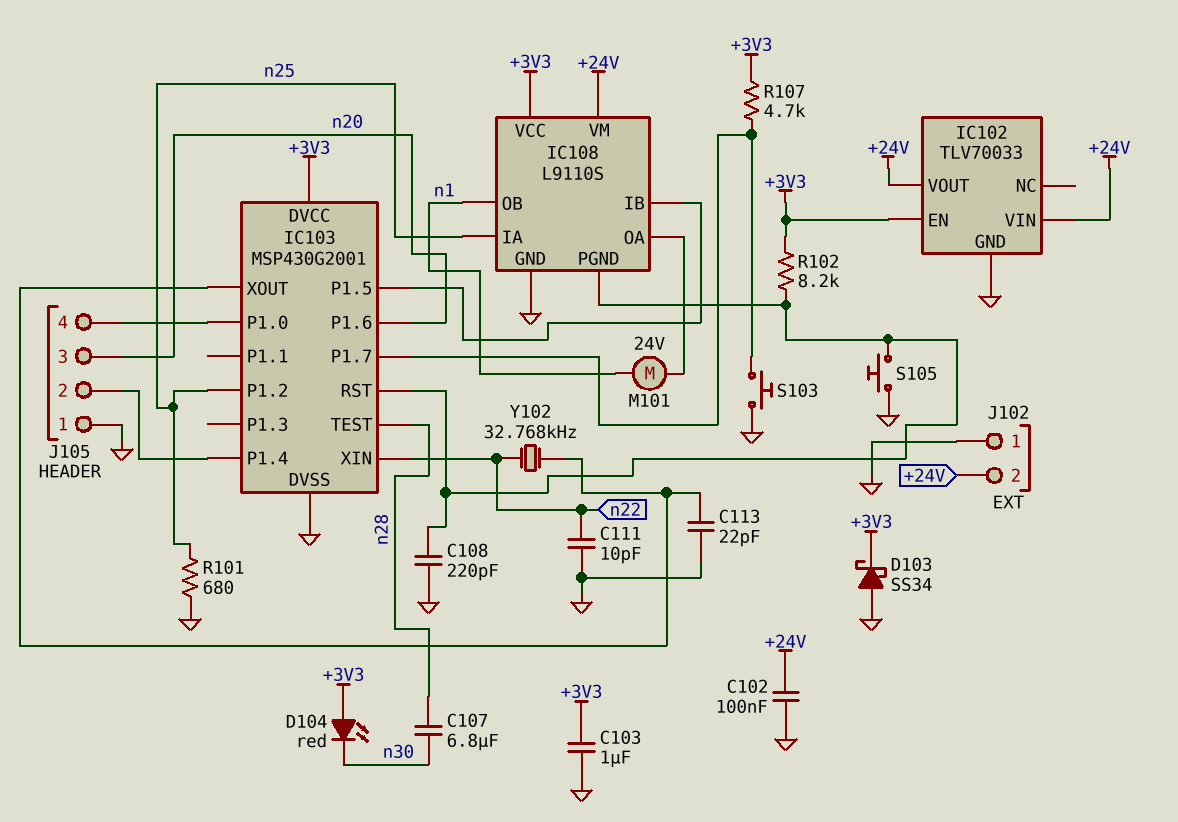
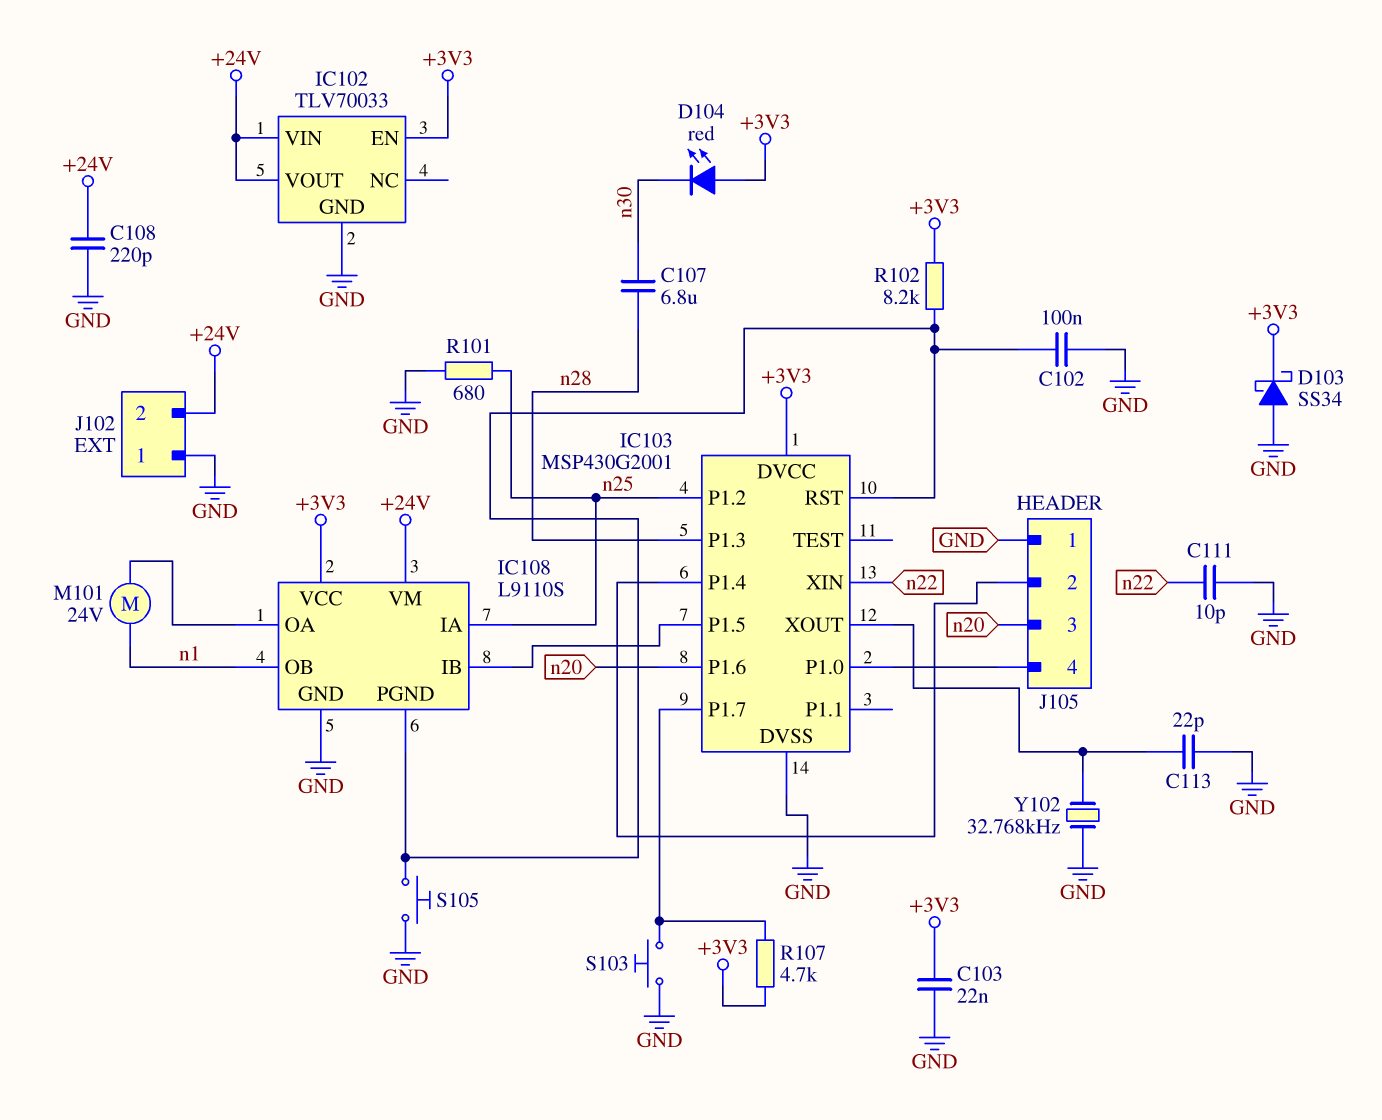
C102: 100nF (+24V, GND) -> 100nF (GND, IC103/RST)
C103: 1uF (+3V3, GND) -> 22nF (+3V3, GND)
C108: 220pF (GND, IC103/RST) -> 220pF (+24V, GND)
IC103 pin P1.3: none -> n28
IC103 pin TEST: n28 -> none
Y102: 32.768kHz (IC103/XOUT, n22) -> 32.768kHz (GND, IC103/XOUT)

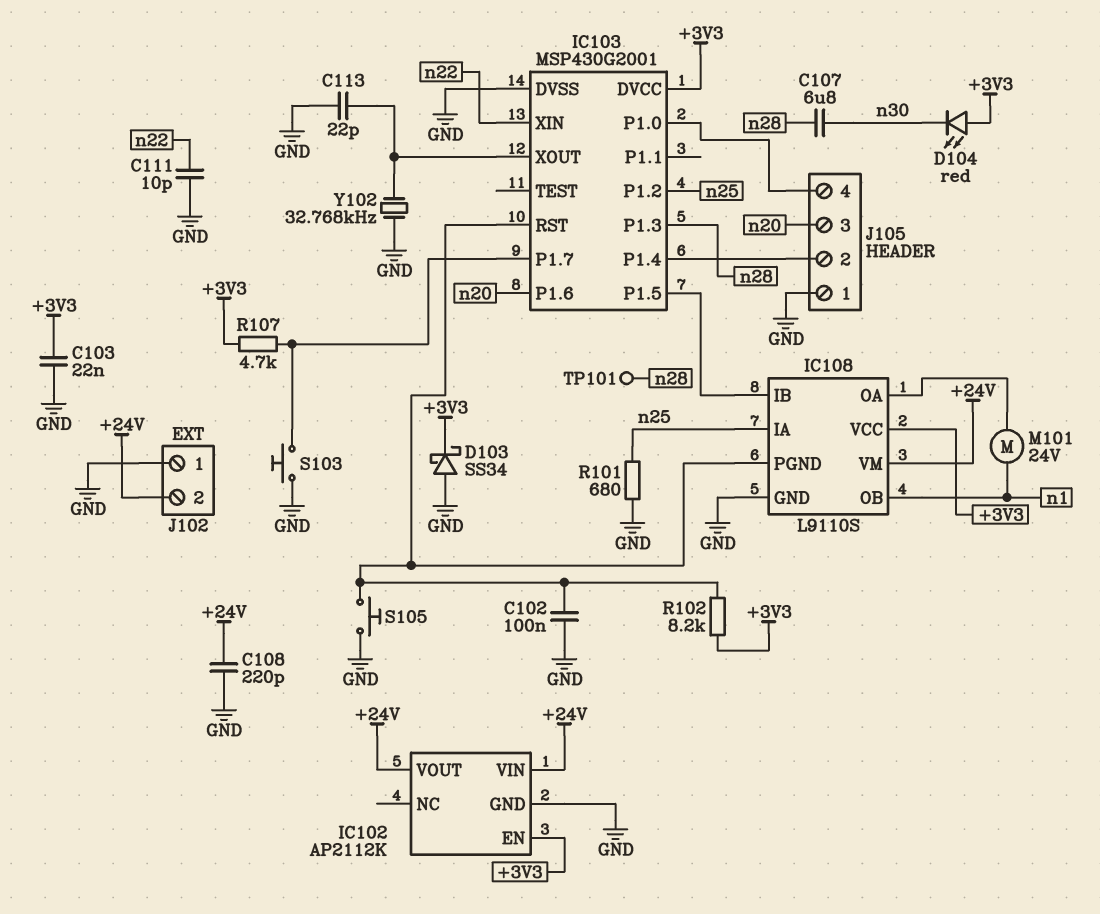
IC102: TLV70033 -> AP2112K
TP101: none -> test point (n28)

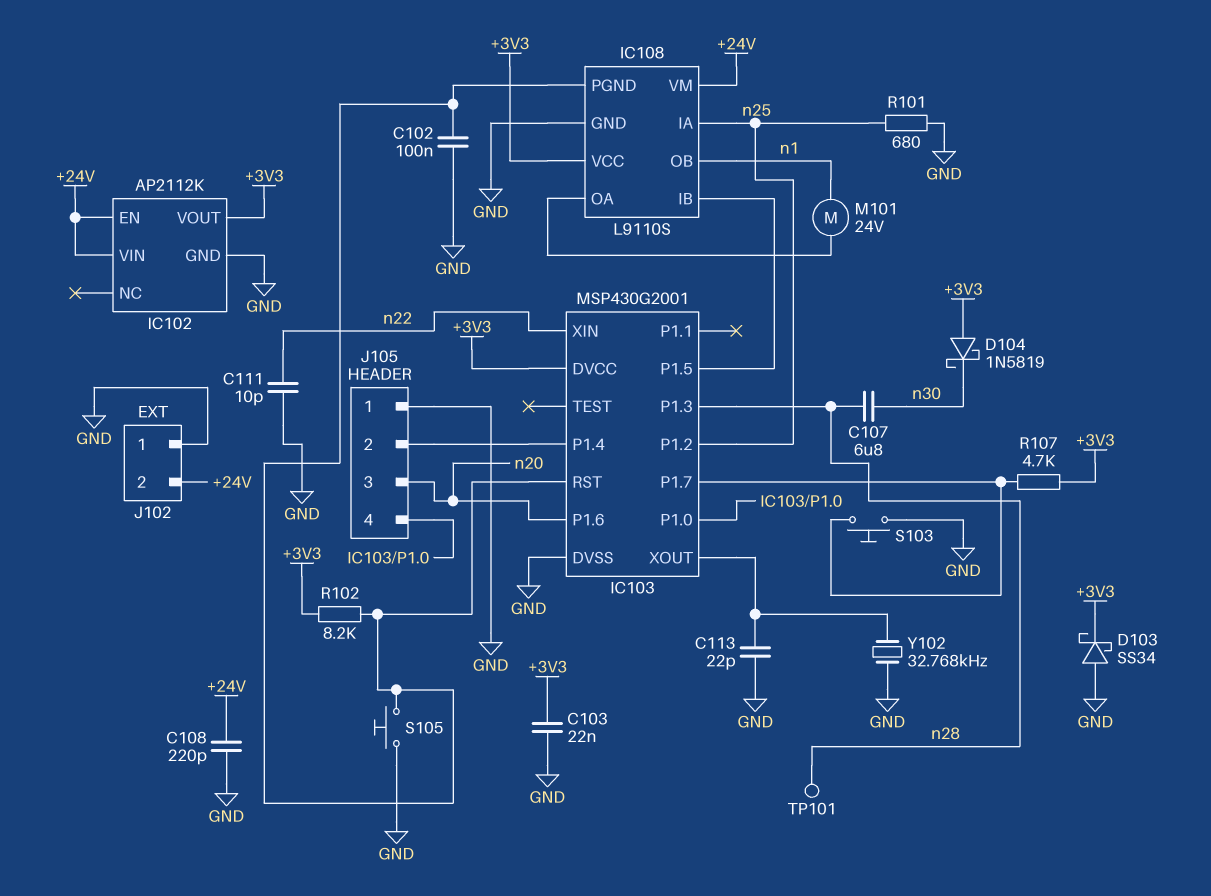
D104: LED red (A +3V3, K n30) -> schottky 1N5819 (A +3V3, K n30)
IC102 pin EN: +3V3 -> +24V
IC102 pin VOUT: +24V -> +3V3

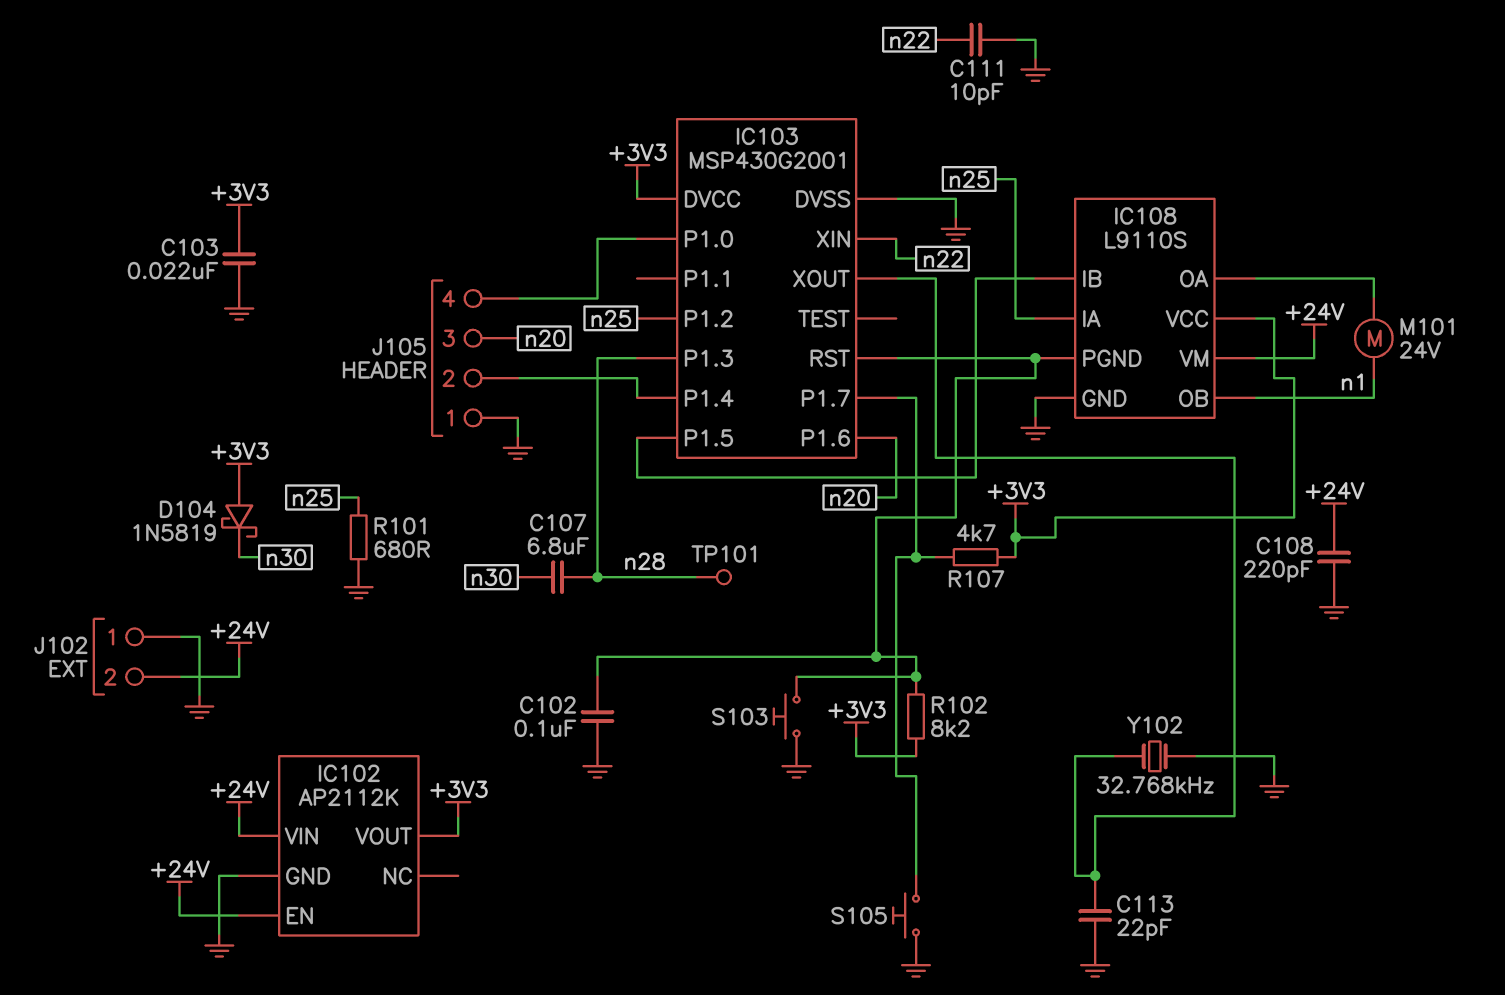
D103: schottky SS34 (A GND, K +3V3) -> none
S103: button (GND, IC103/P1.7) -> button (GND, IC103/RST)
S105: button (GND, IC103/RST) -> button (GND, IC103/P1.7)

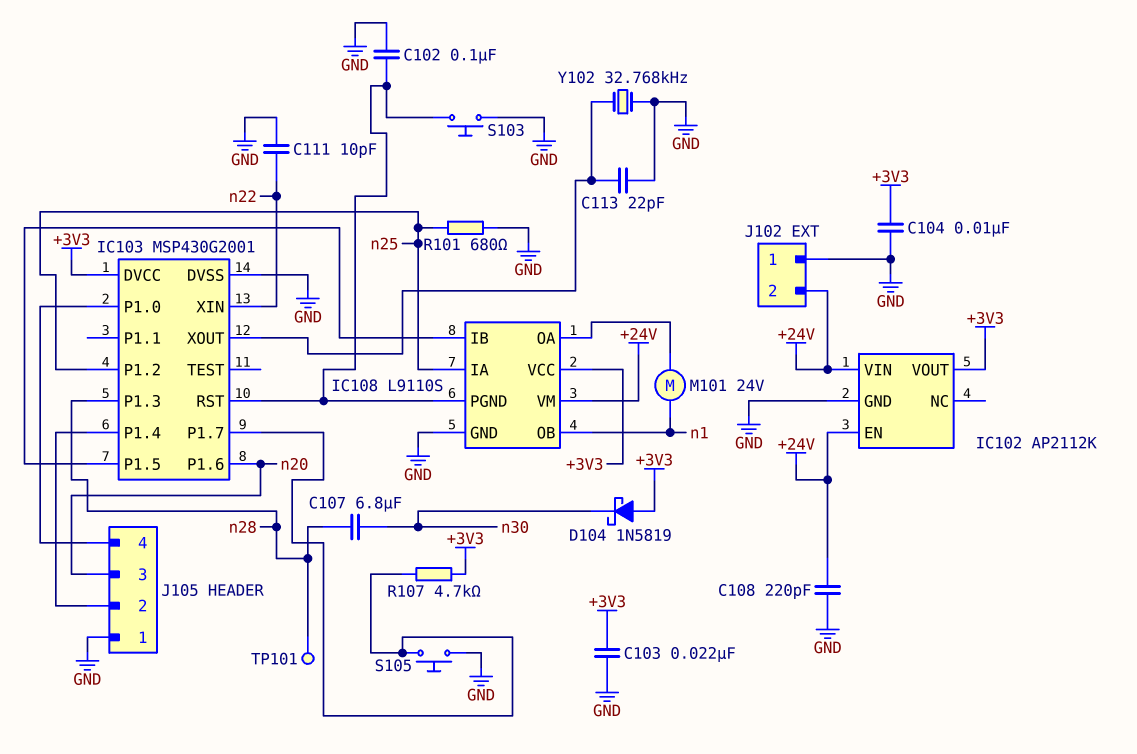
C104: none -> 10nF (+3V3, GND)
R102: 8.2k (+3V3, IC103/RST) -> none

